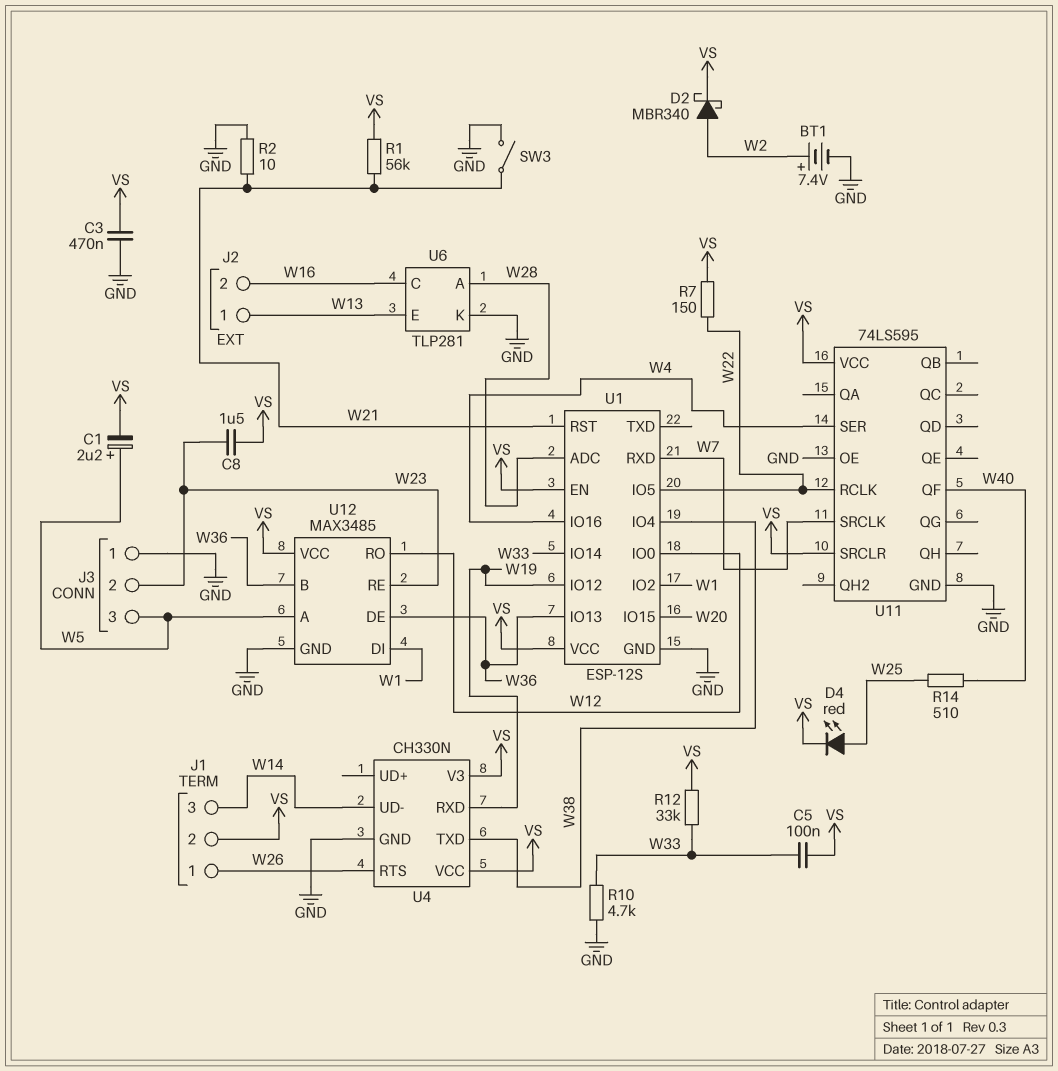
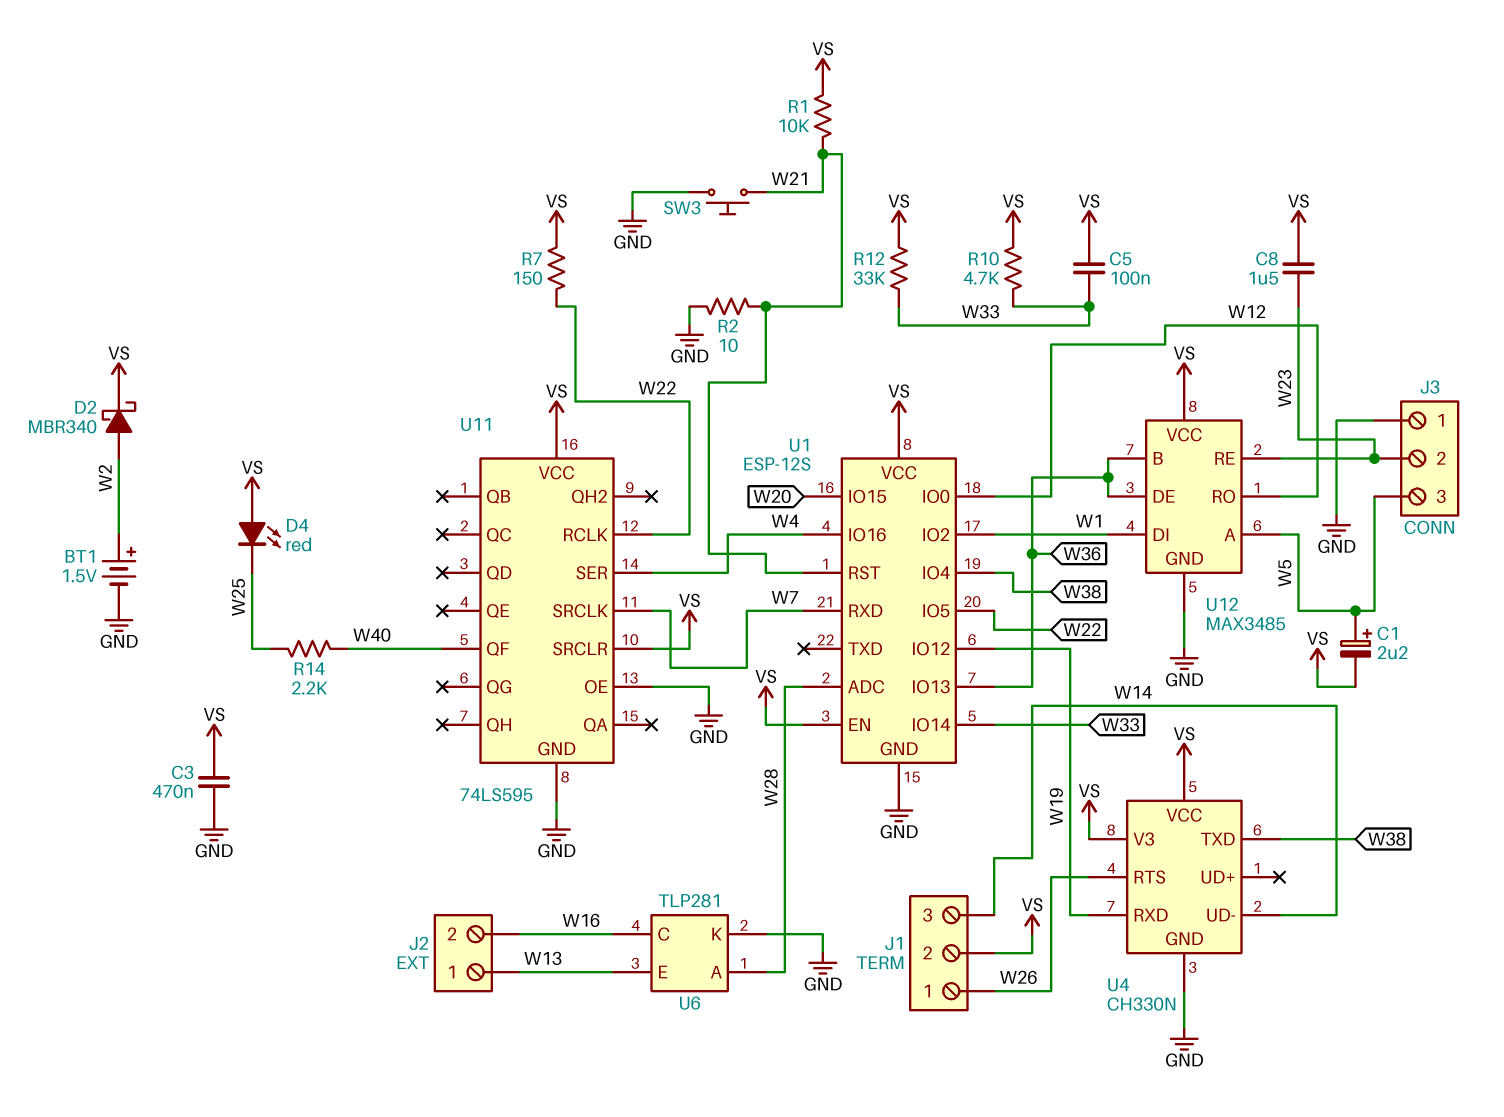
BT1: 7.4V (plus W2, minus GND) -> 1.5V (plus W2, minus GND)
D4: LED red (A W25, K VS) -> LED red (A VS, K W25)
R1: 56k (VS, W21) -> 10k (VS, W21)
R10: 4.7k (GND, W33) -> 4.7k (VS, W33)
R14: 510 (W25, W40) -> 2.2k (W25, W40)
SW3: switch (GND, W21) -> button (GND, W21)

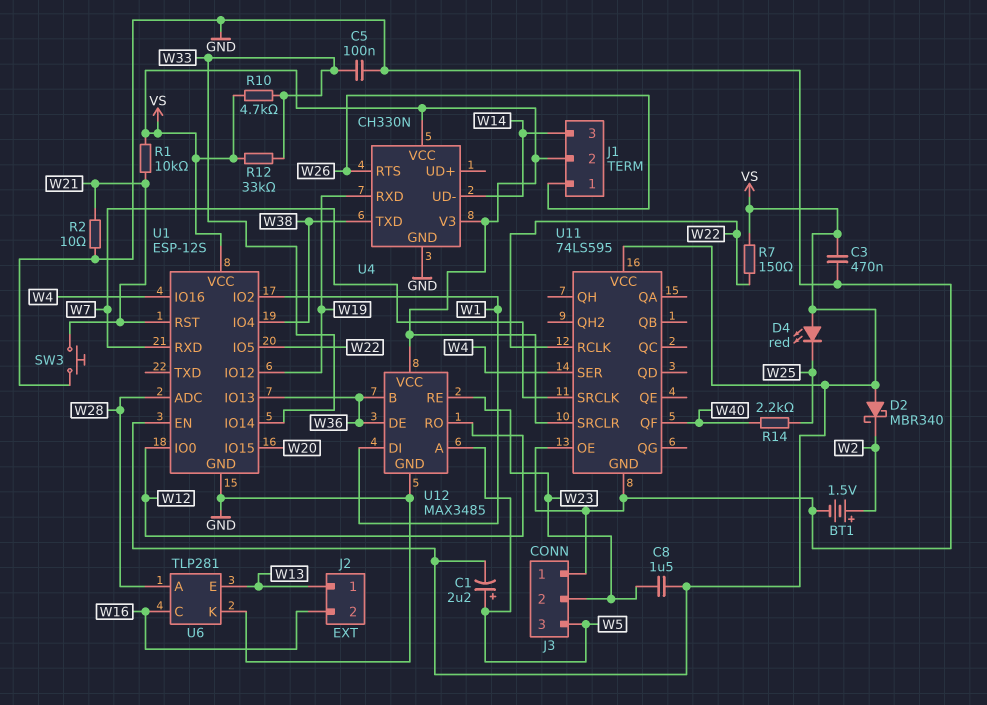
C5: 100nF (VS, W33) -> 100nF (GND, W33)
D2: schottky MBR340 (A W2, K VS) -> schottky MBR340 (A VS, K W2)

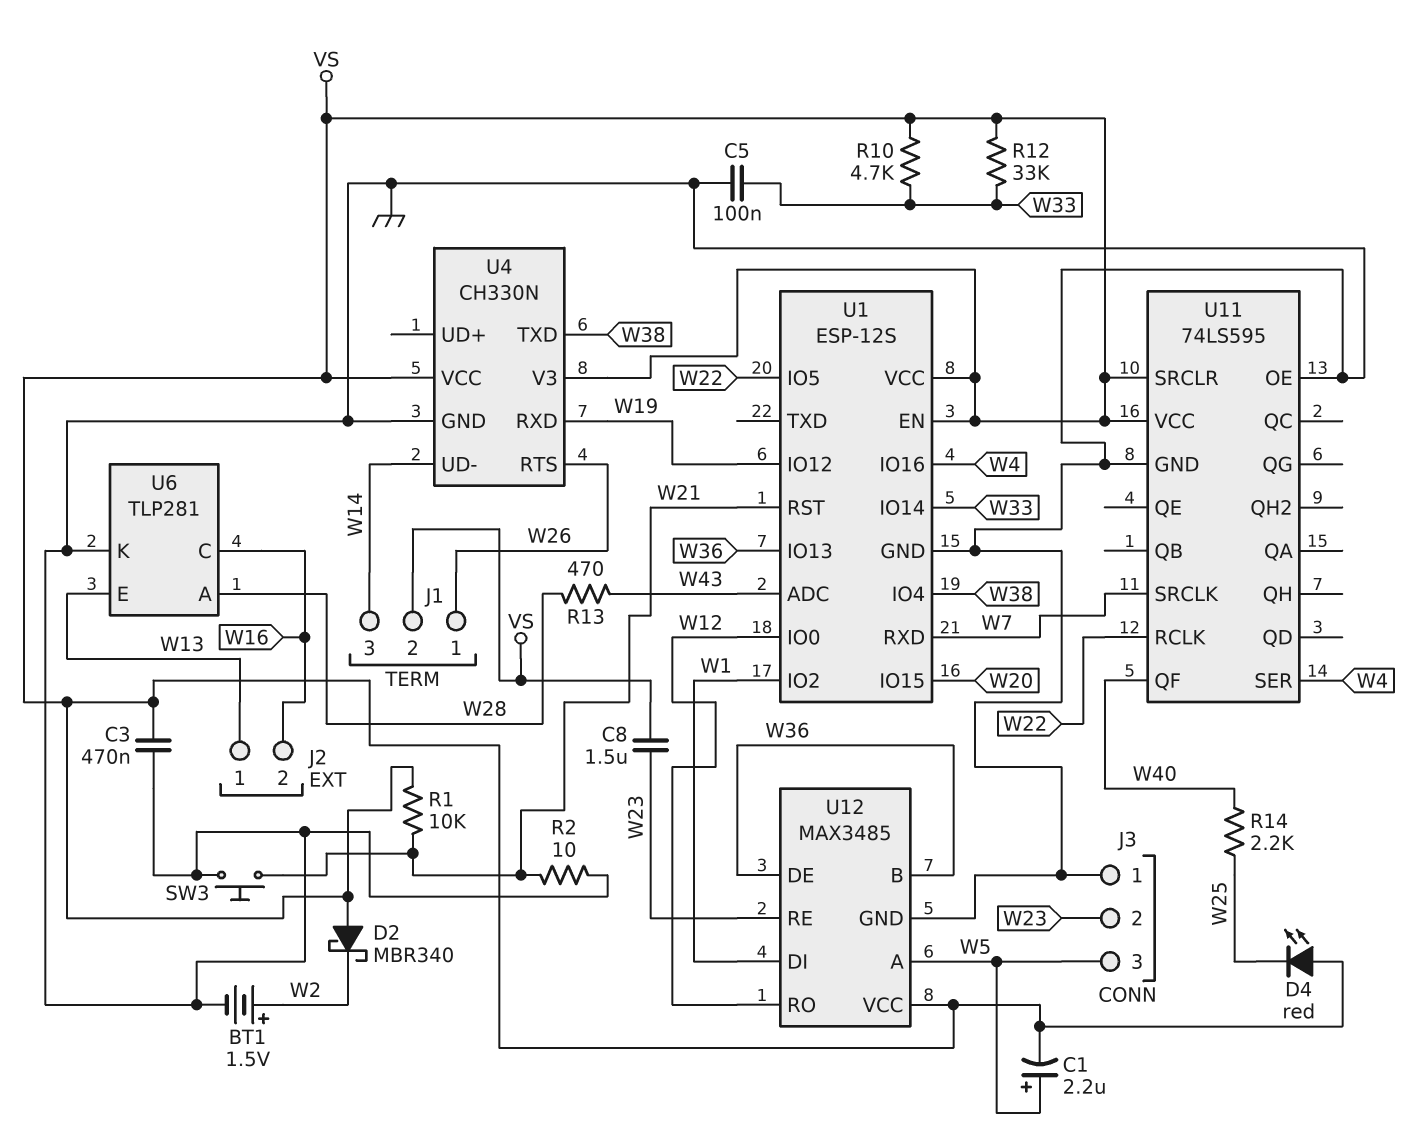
R7: 150 (VS, W22) -> none
R13: none -> 470 (W28, W43)
U1 pin ADC: W28 -> W43

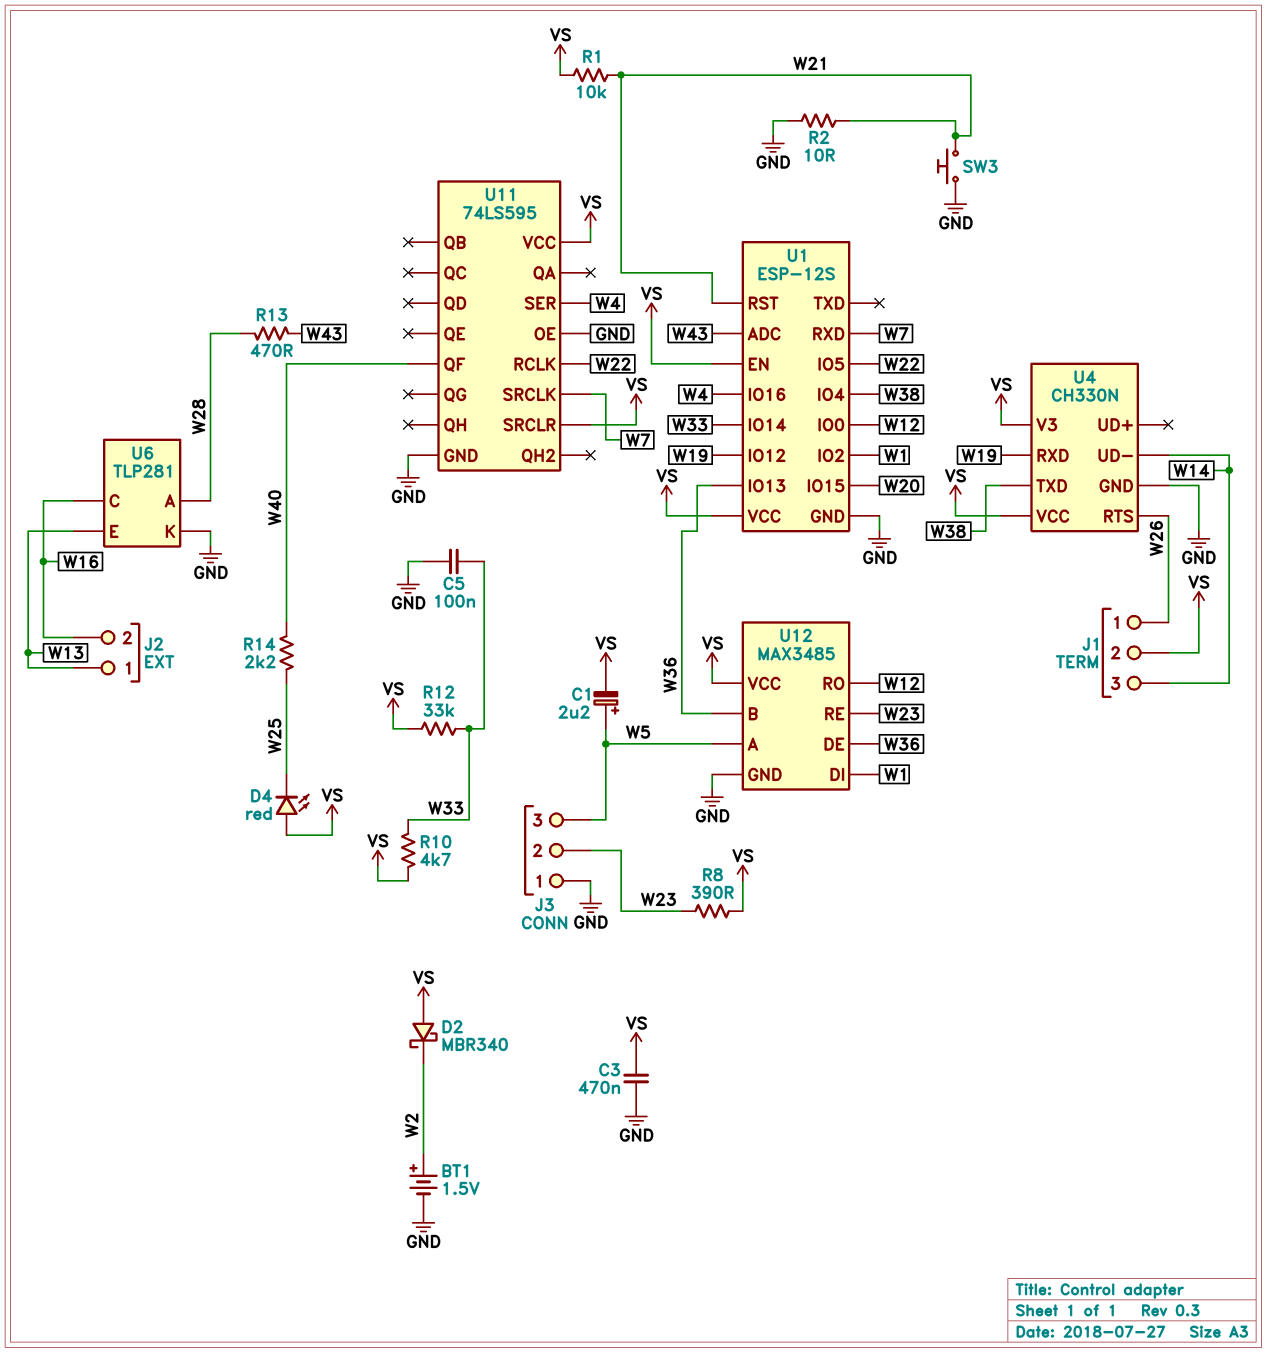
C8: 1.5uF (VS, W23) -> none
R8: none -> 390 (VS, W23)

